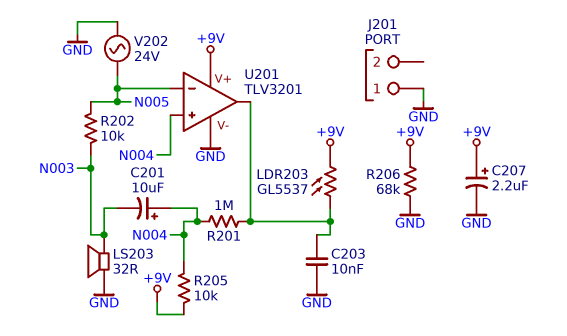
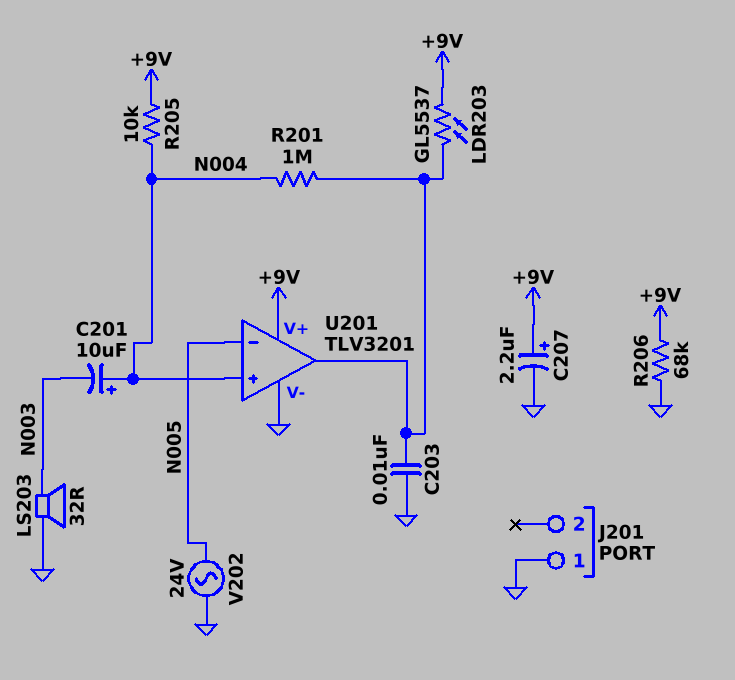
R202: 10k (N003, N005) -> none

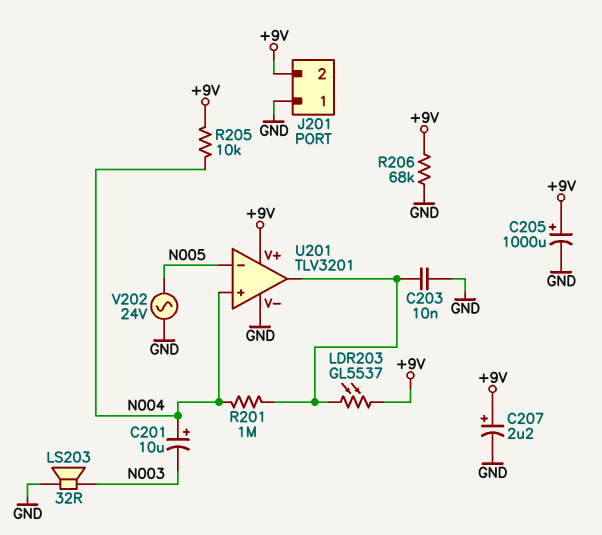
C205: none -> 1000uF (plus +9V, minus GND)
J201 pin 2: none -> +9V

